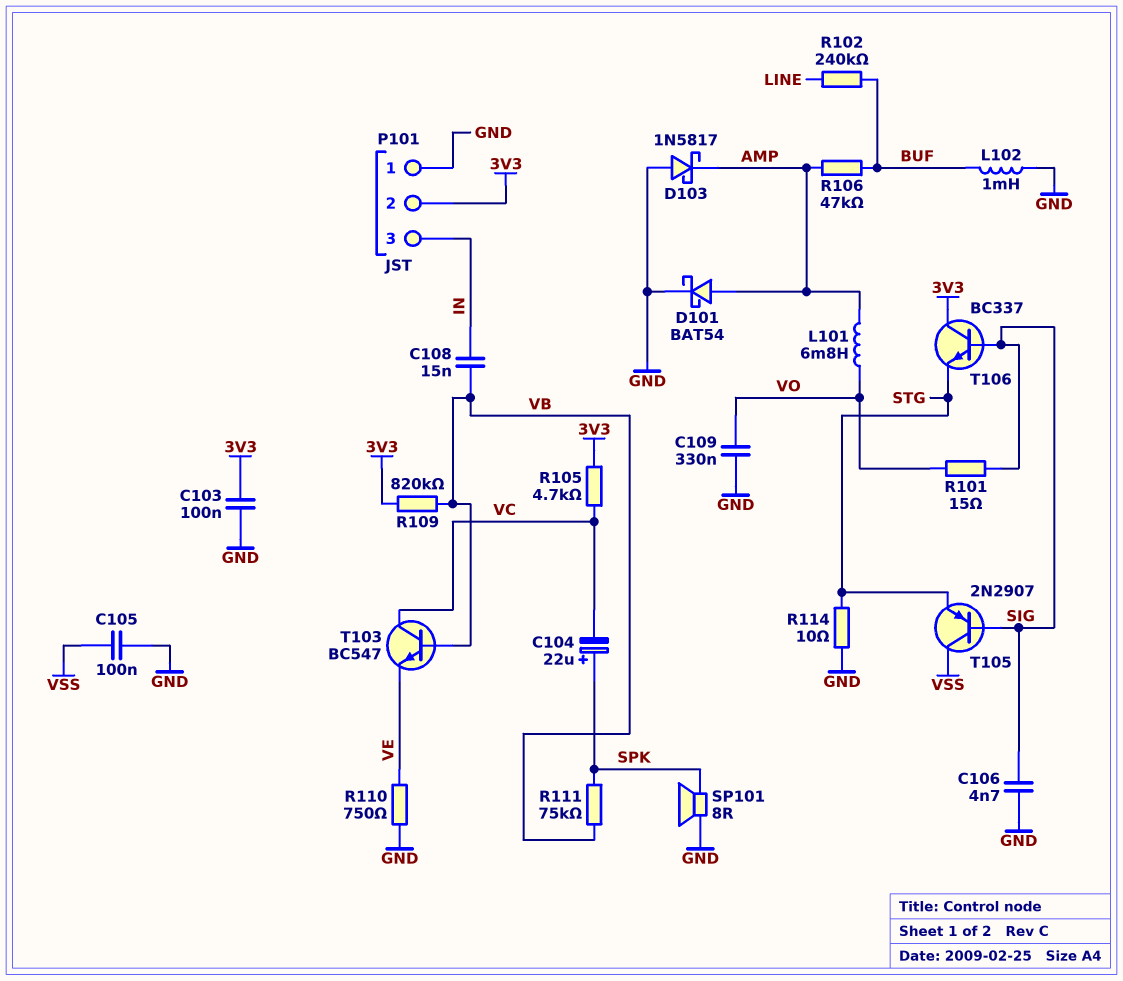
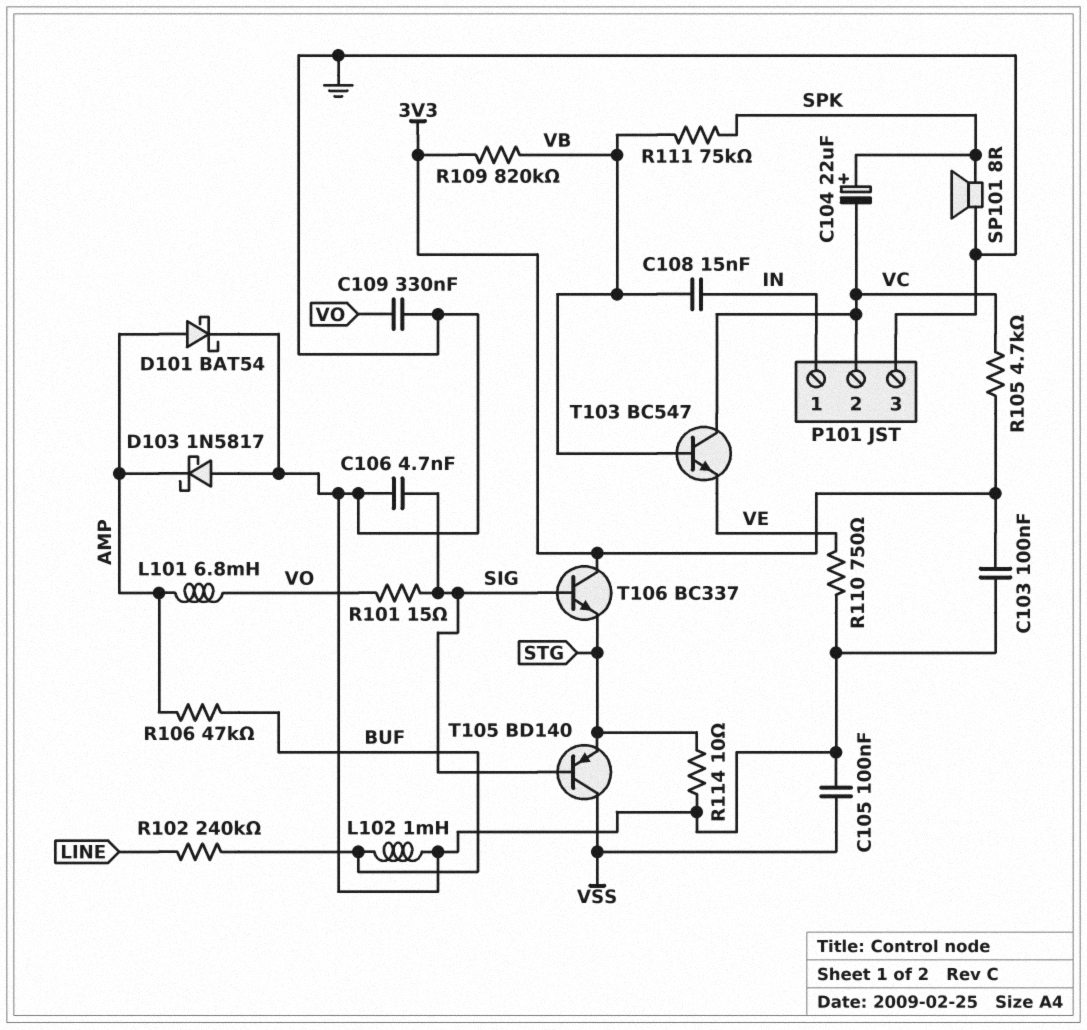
P101 pin 1: GND -> IN
P101 pin 2: 3V3 -> VC
P101 pin 3: IN -> GND
T105: PNP 2N2907 (B SIG, C VSS, E STG) -> PNP BD140 (B SIG, C VSS, E STG)

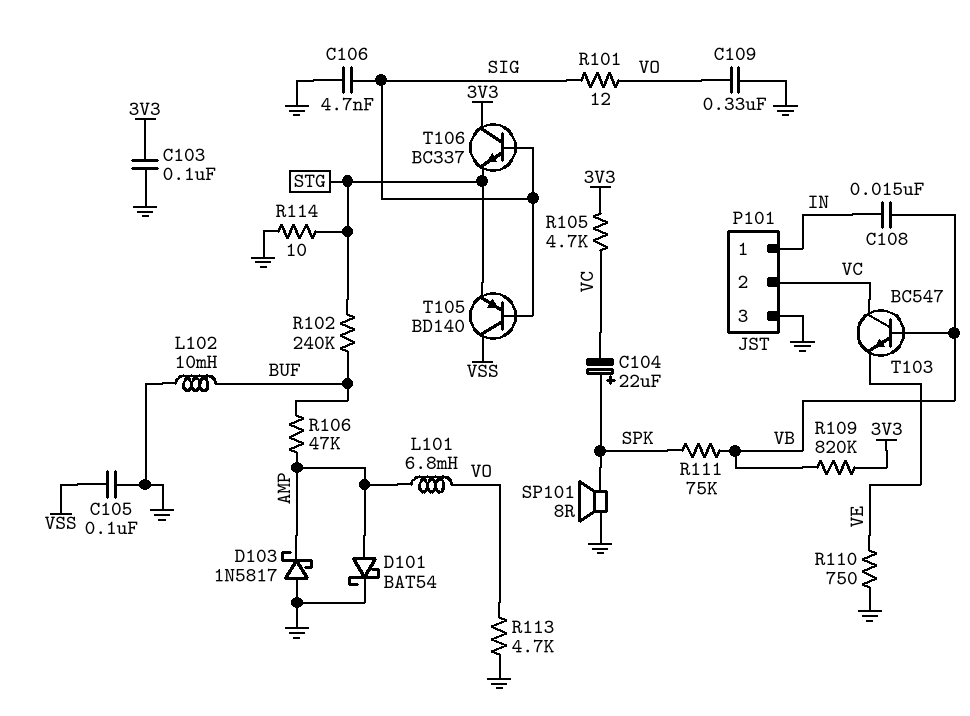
L102: 1mH (BUF, GND) -> 10mH (BUF, GND)
R101: 15 (SIG, VO) -> 12 (SIG, VO)
R102: 240k (BUF, LINE) -> 240k (BUF, STG)
R113: none -> 4.7k (GND, VO)

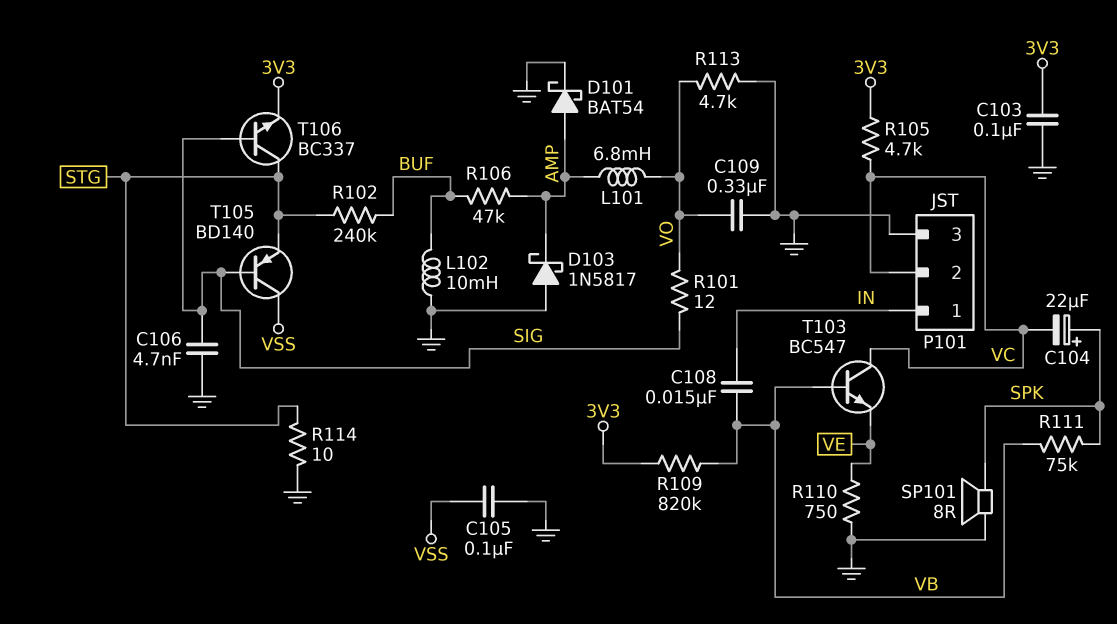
T106: NPN BC337 (B SIG, C 3V3, E STG) -> NPN BC337 (B SIG, C STG, E 3V3)

